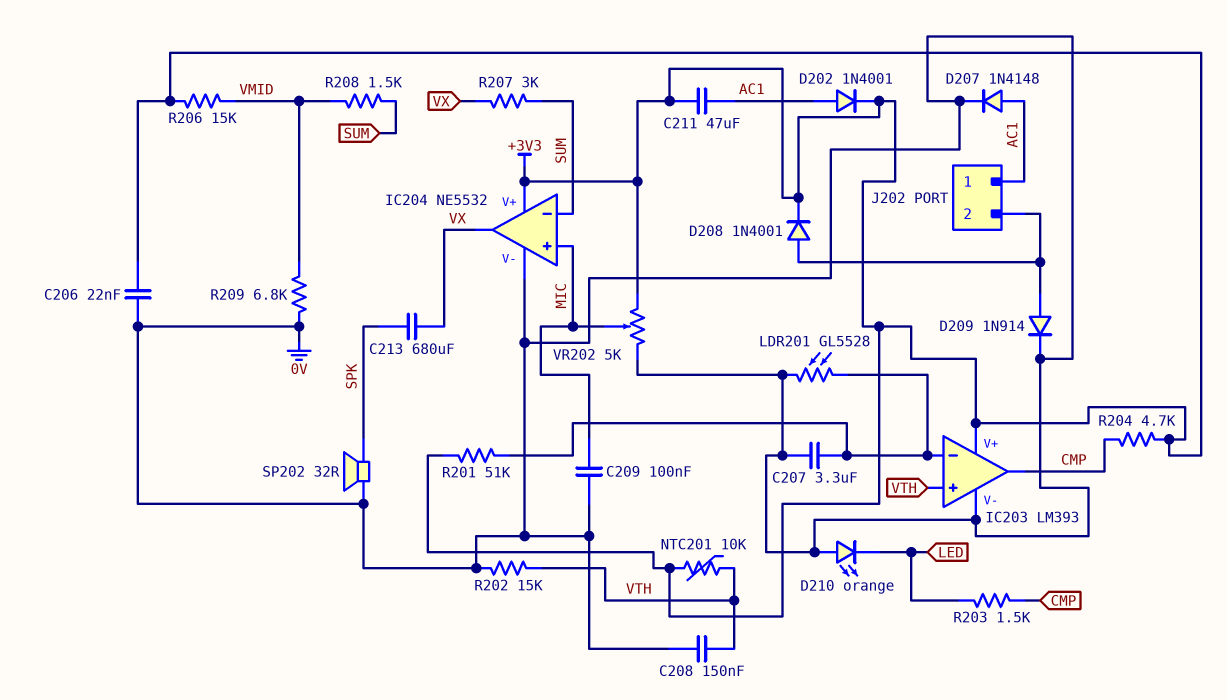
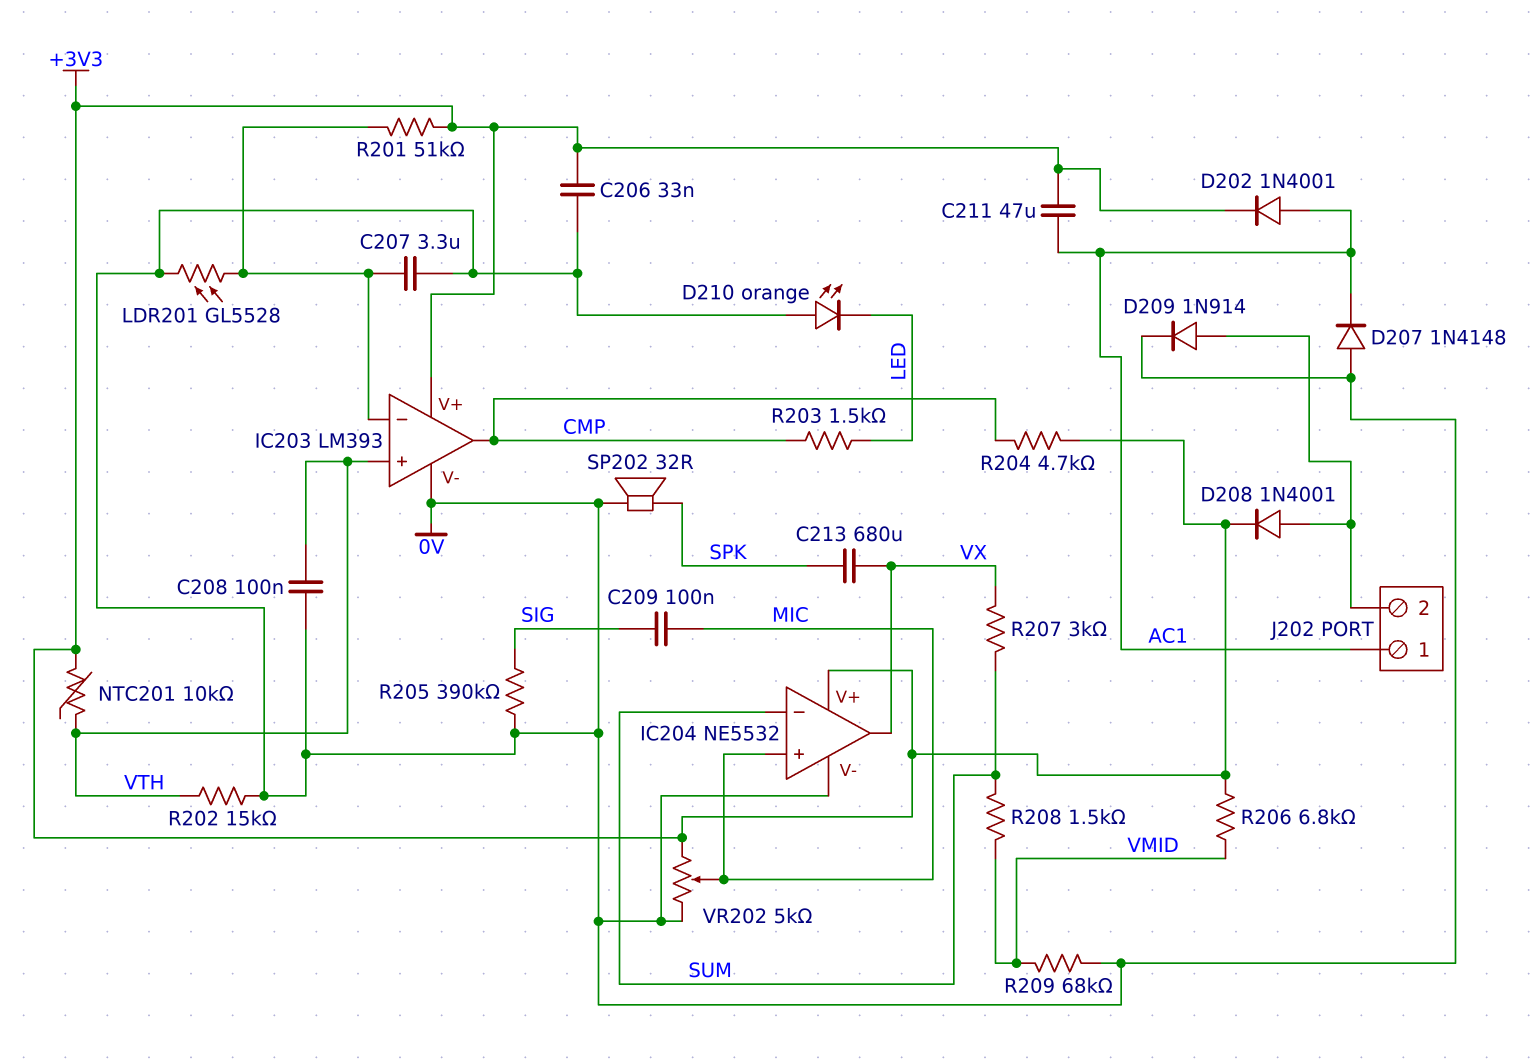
C206: 22nF (+3V3, 0V) -> 33nF (+3V3, 0V)
C208: 150nF (0V, VTH) -> 100nF (0V, VTH)
C209: 100nF (0V, MIC) -> 100nF (MIC, SIG)
D207: diode 1N4148 (A AC1, K 0V) -> diode 1N4148 (A 0V, K AC1)
R205: none -> 390k (0V, SIG)
R206: 15k (+3V3, VMID) -> 6.8k (+3V3, VMID)
R209: 6.8k (0V, VMID) -> 68k (0V, VMID)

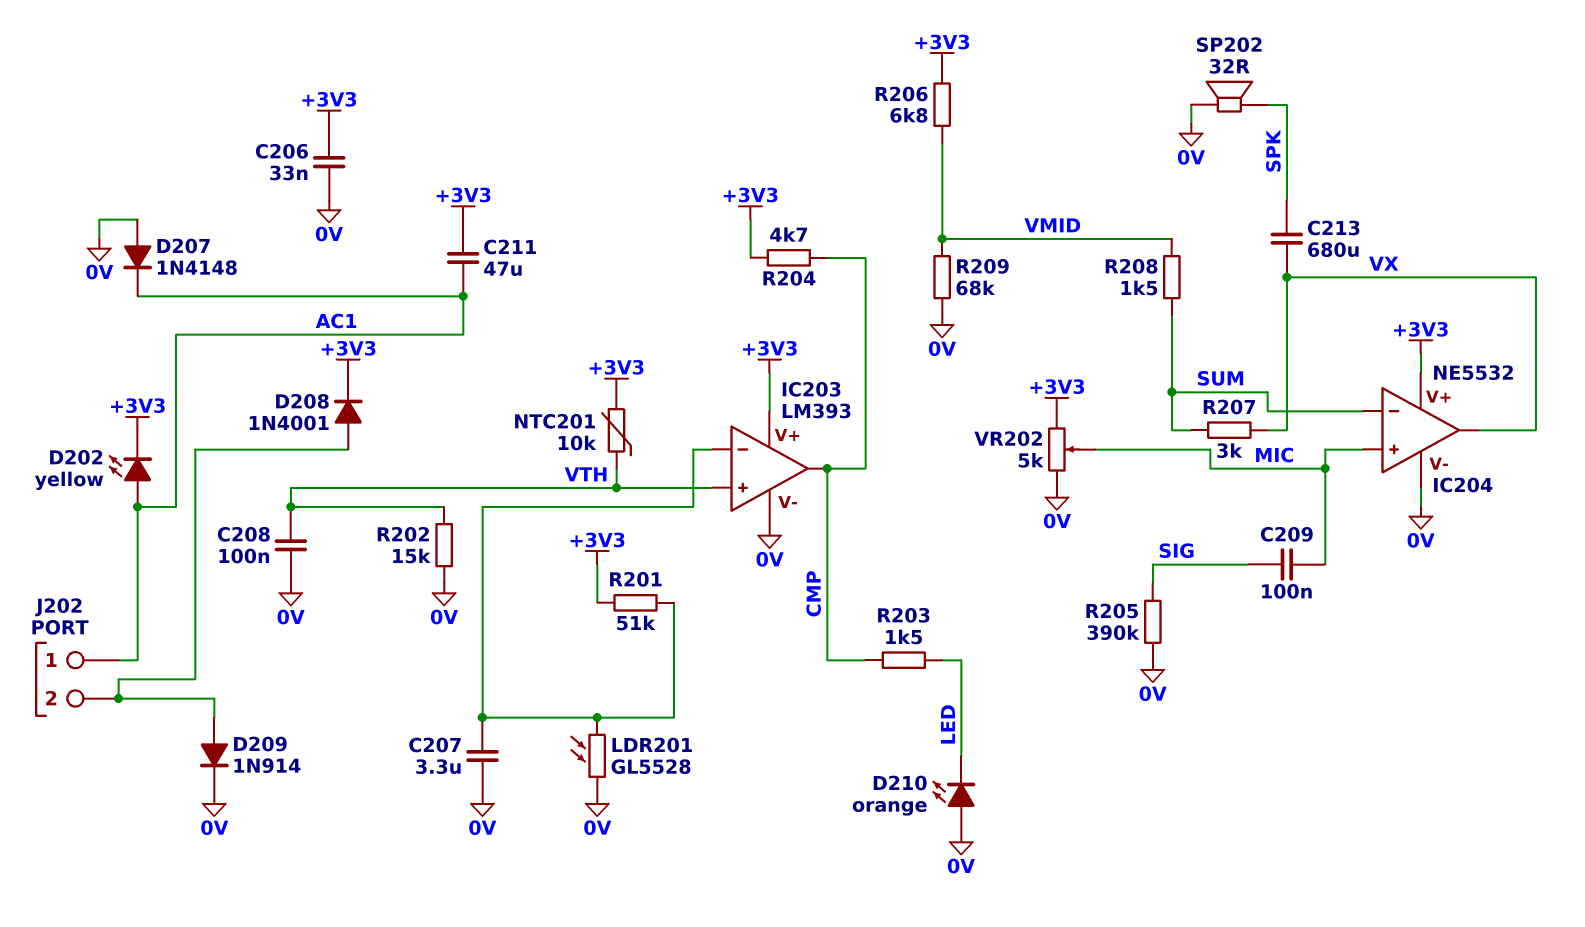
D202: diode 1N4001 (A AC1, K +3V3) -> LED yellow (A AC1, K +3V3)

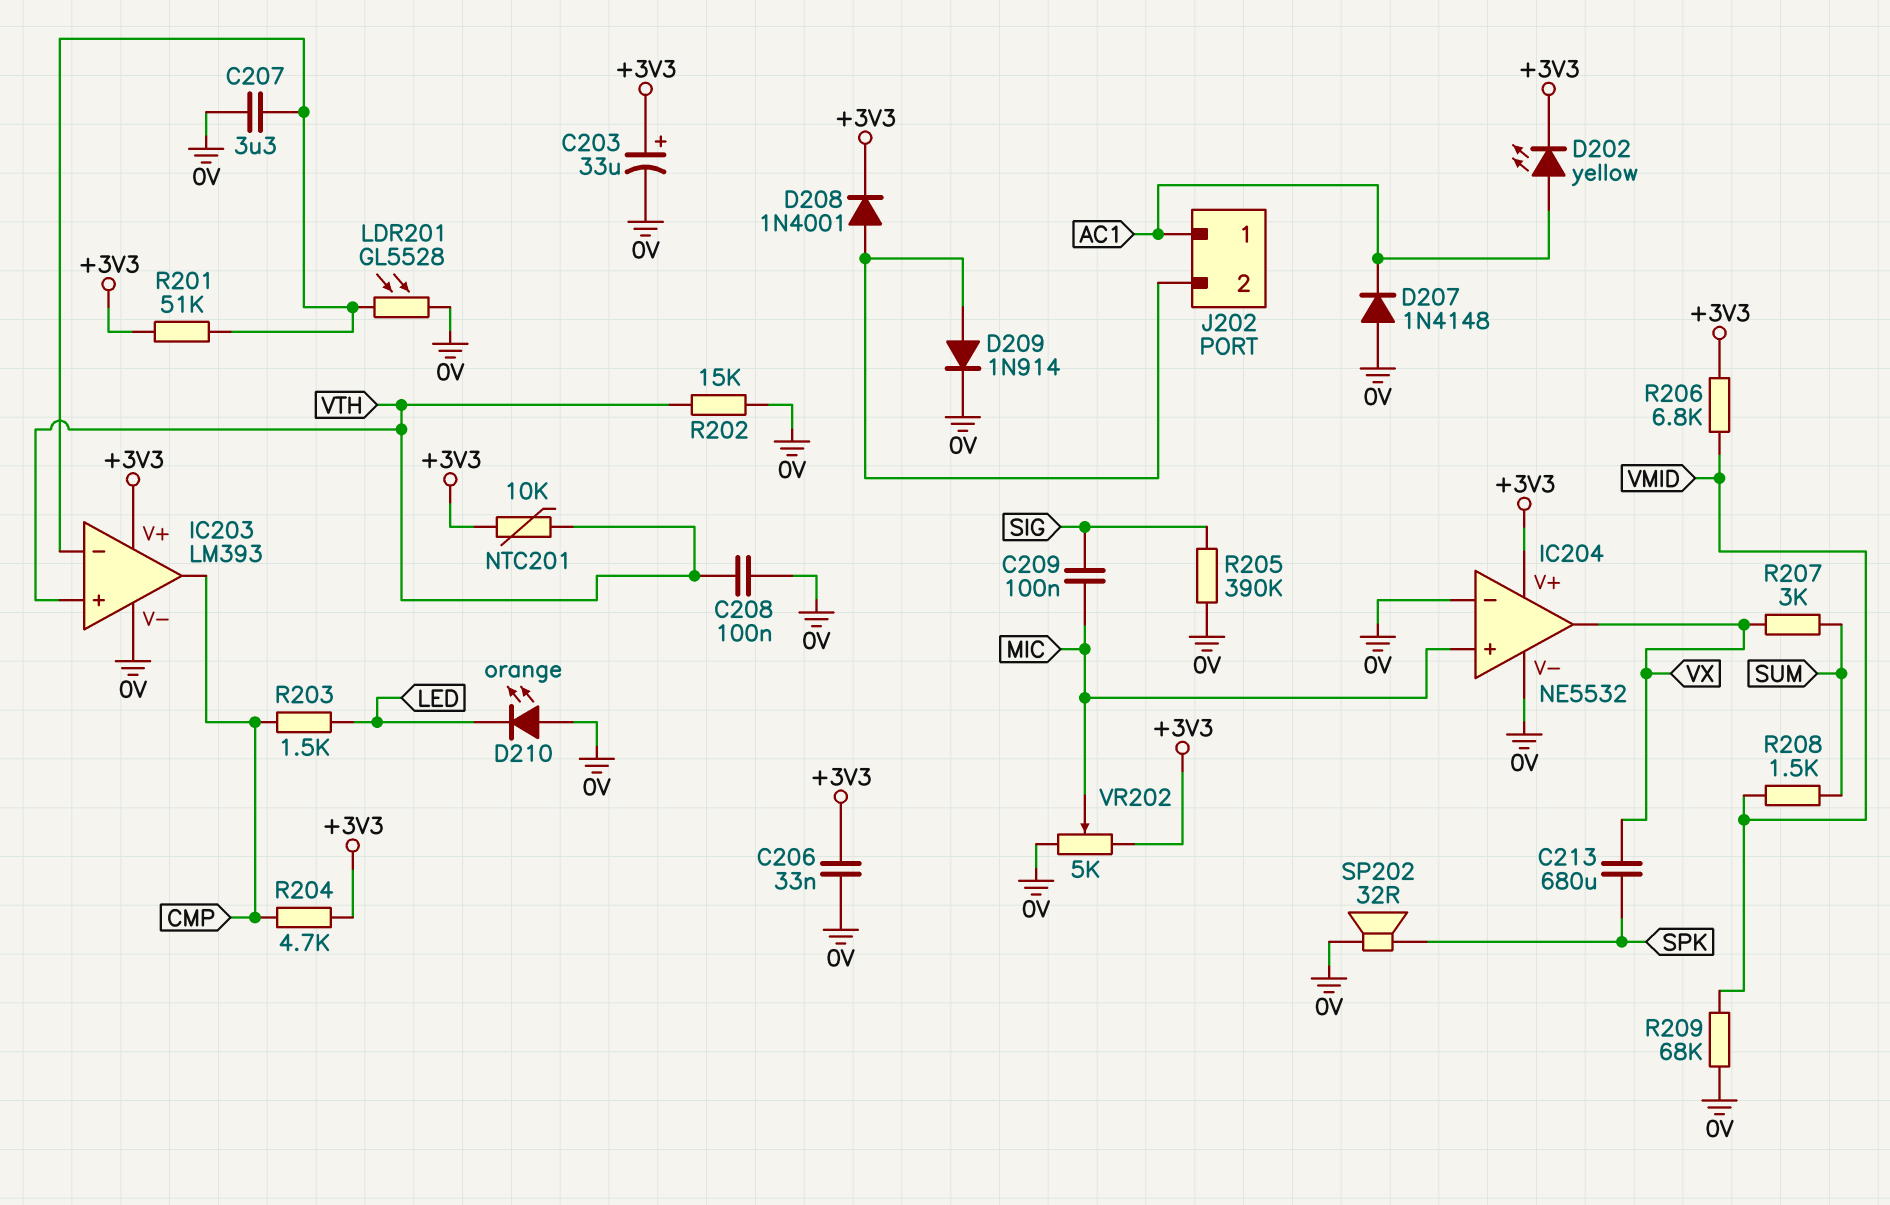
C203: none -> 33uF (plus +3V3, minus 0V)
C211: 47uF (+3V3, AC1) -> none
IC204 pin in-: SUM -> 0V

